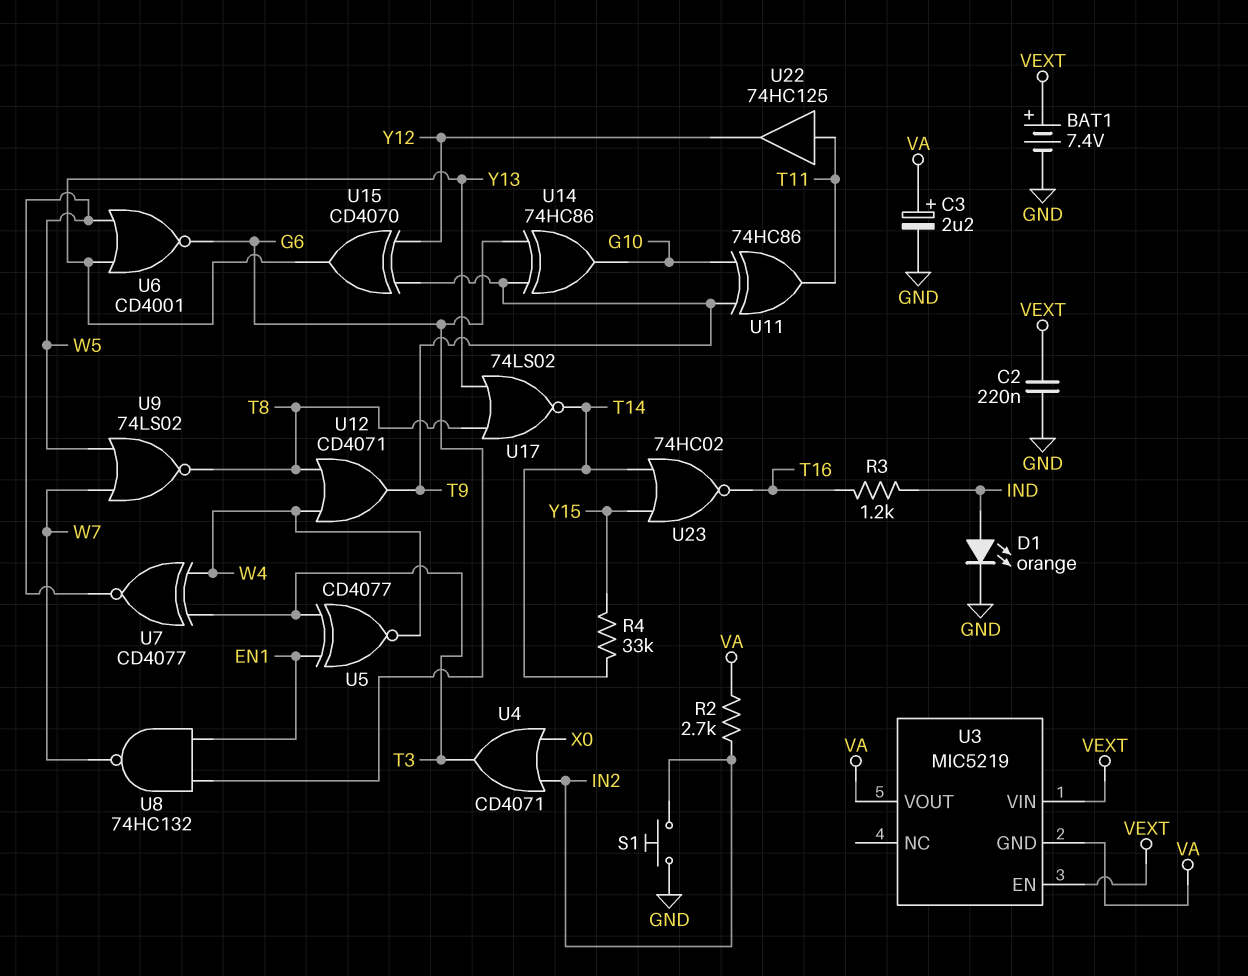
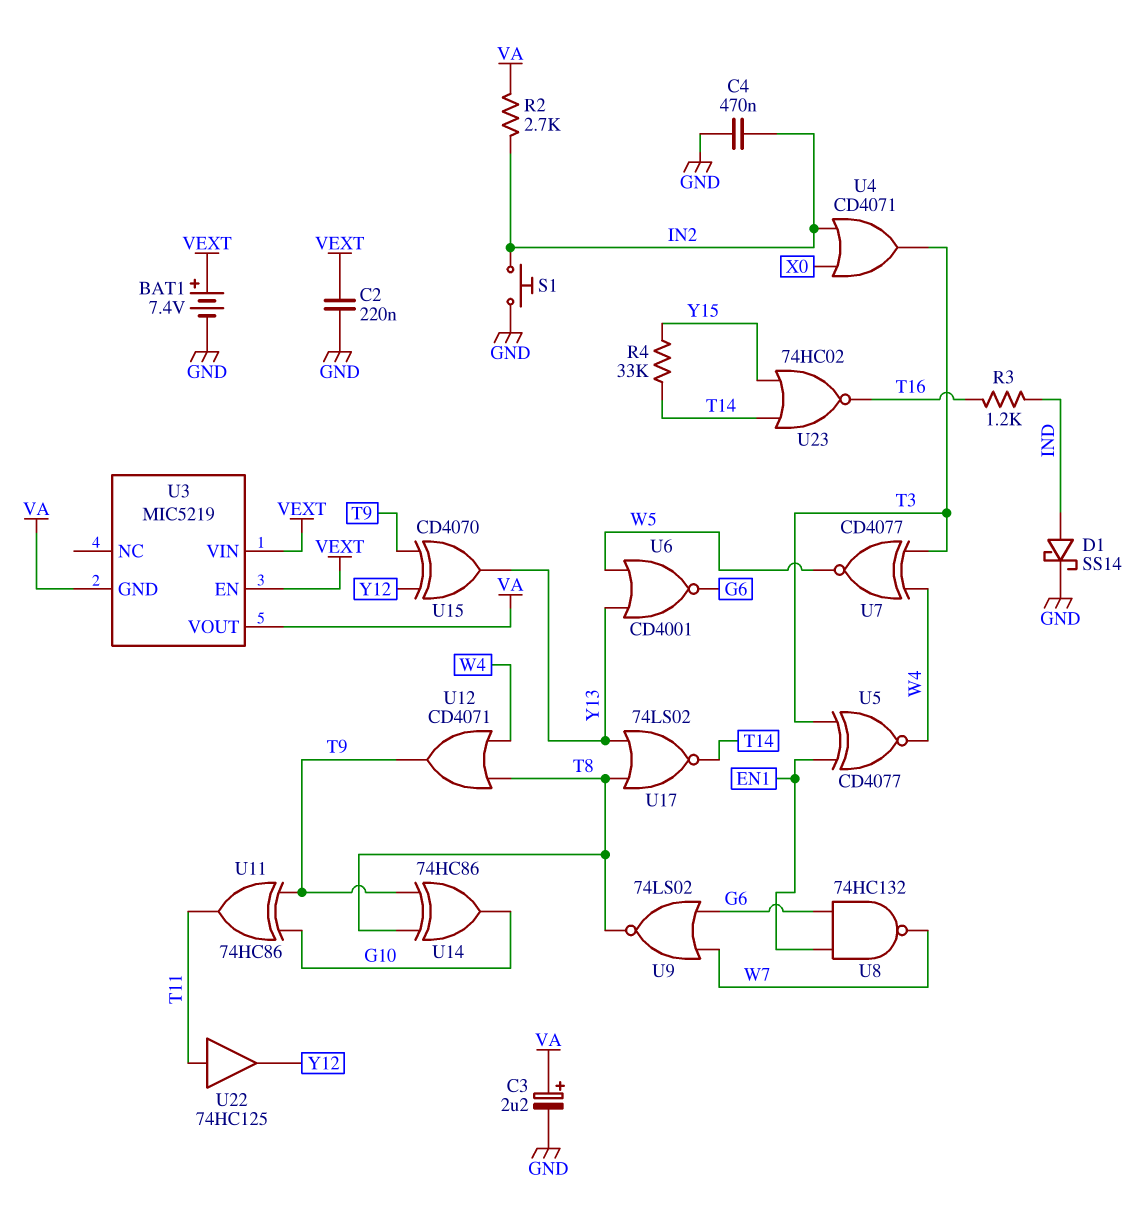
C4: none -> 470nF (GND, IN2)
D1: LED orange (A IND, K GND) -> schottky SS14 (A IND, K GND)
U9: NOR 74LS02 (in W5, in W7, out T8) -> NOR 74LS02 (in G6, in W7, out T8)
U14: XOR 74HC86 (in G6, in T9, out G10) -> XOR 74HC86 (in T8, in T9, out G10)

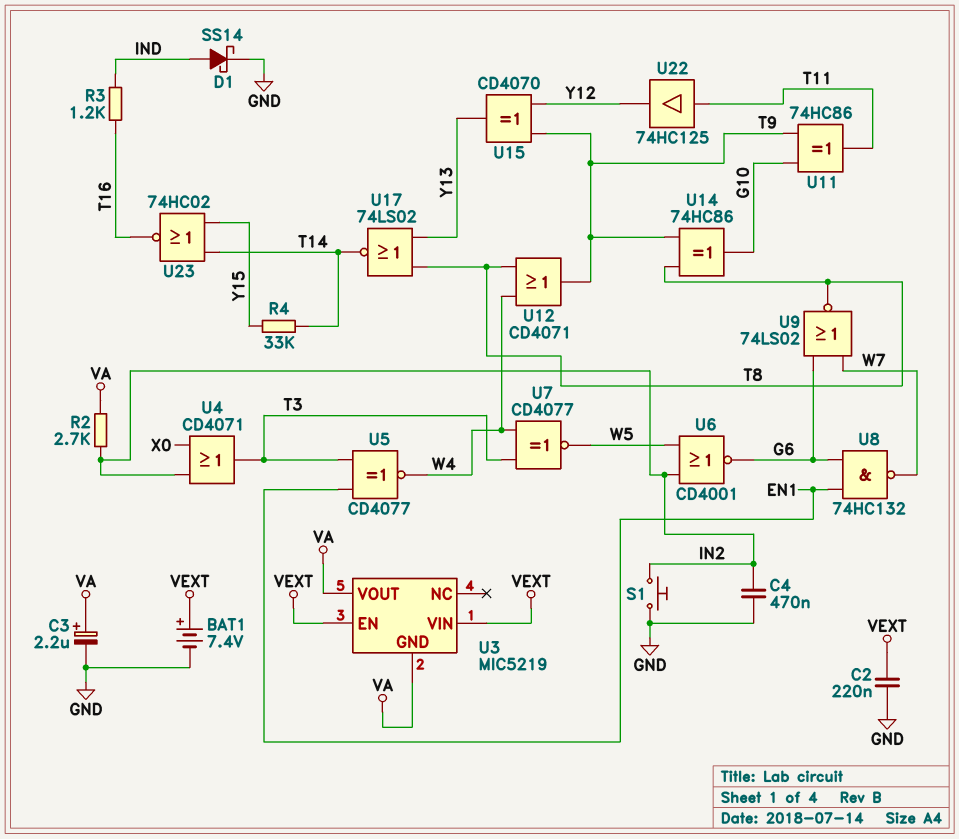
U6: NOR CD4001 (in W5, in Y13, out G6) -> NOR CD4001 (in IN2, in W5, out G6)

